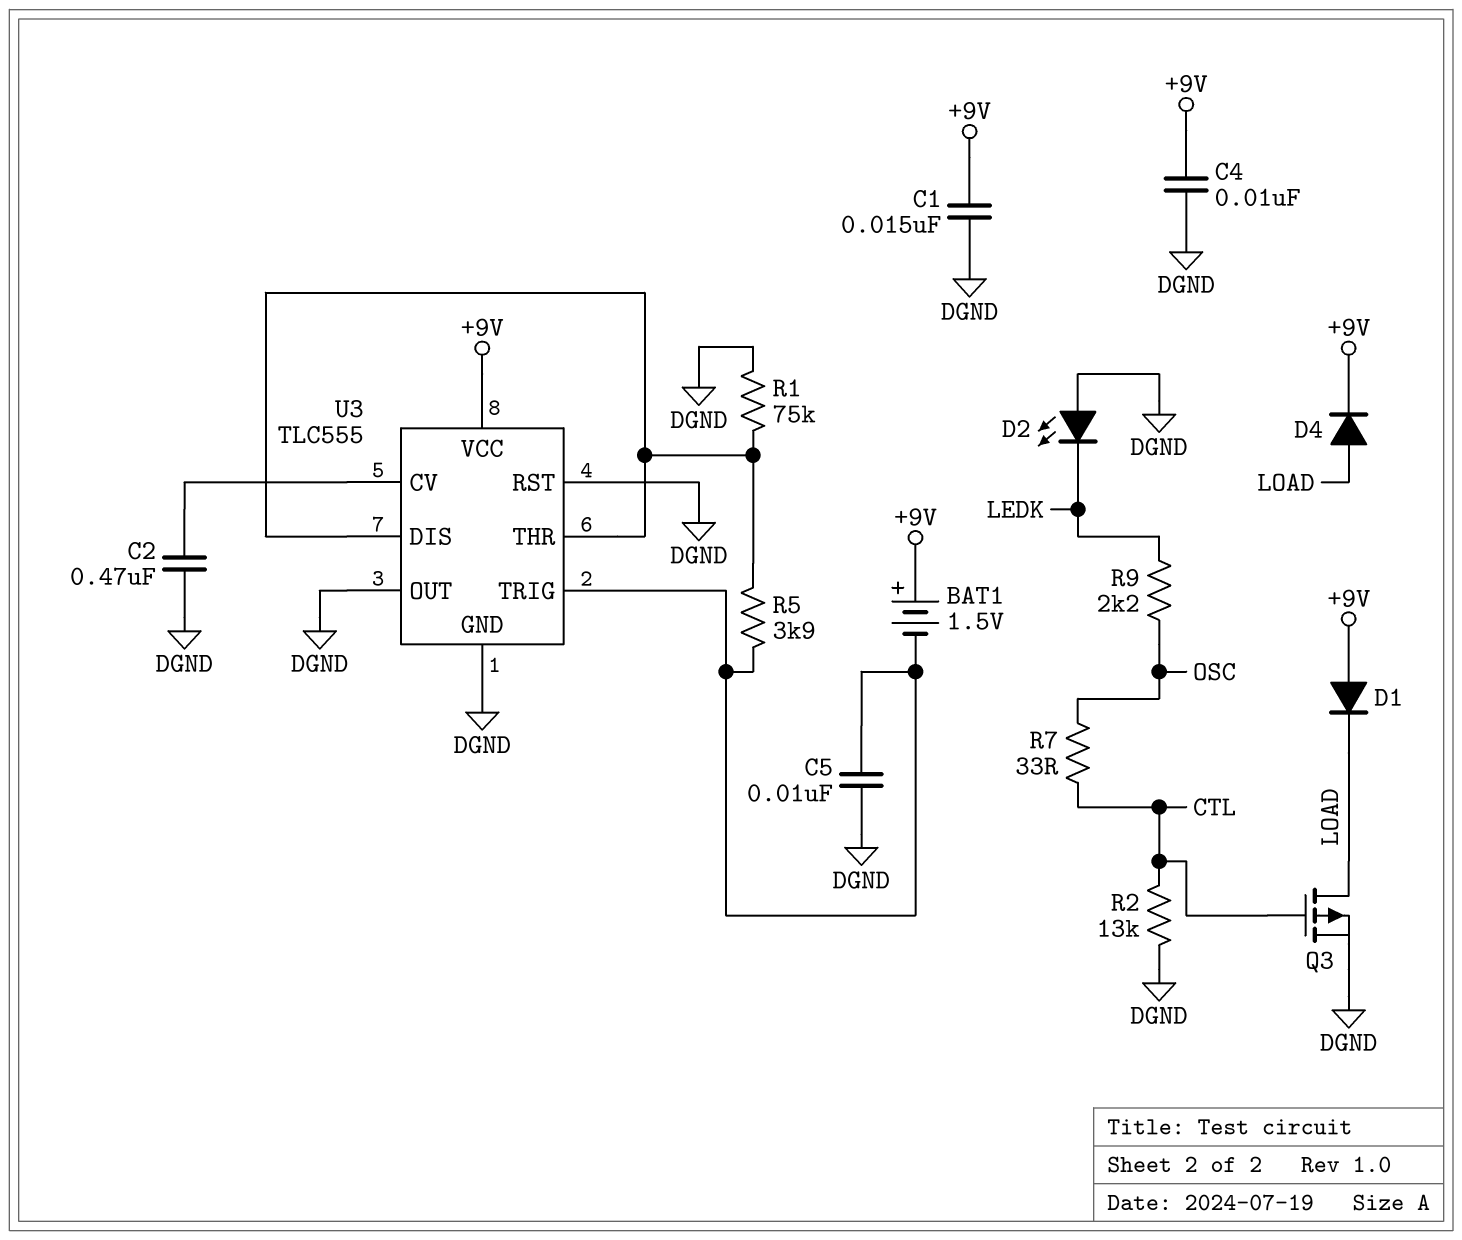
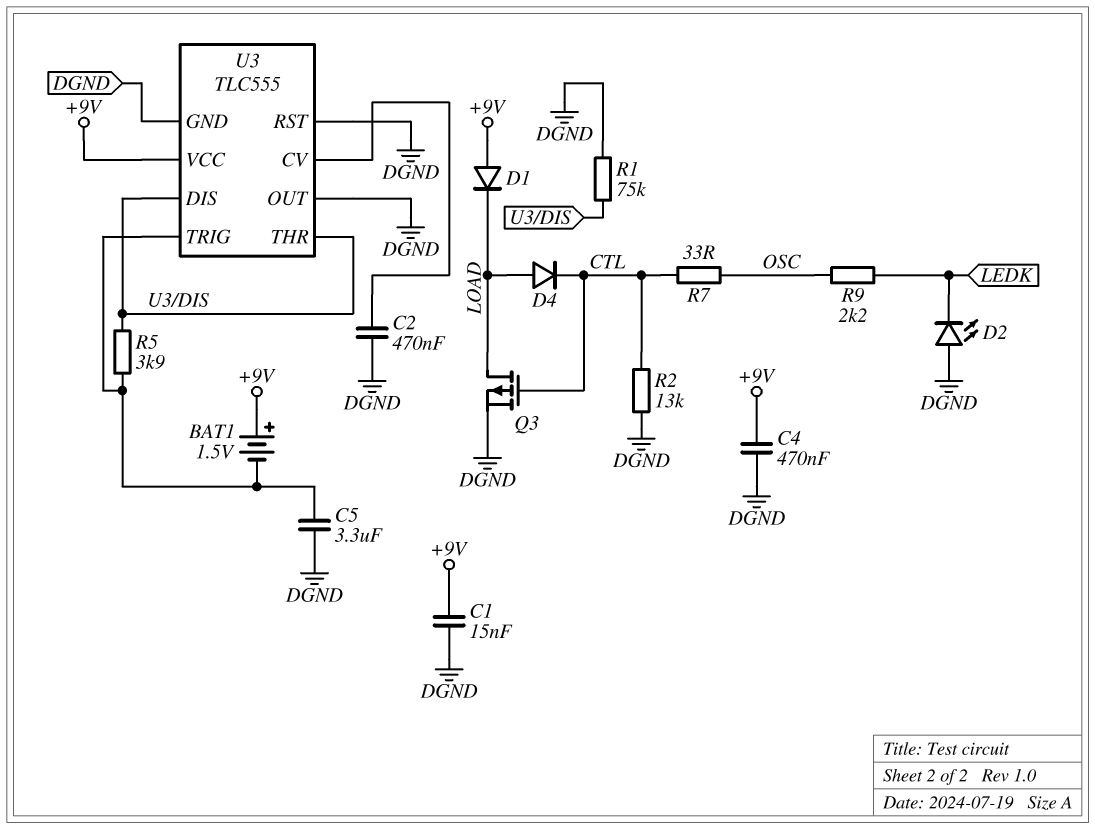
C4: 10nF (+9V, DGND) -> 470nF (+9V, DGND)
C5: 10nF (DGND, U3/TRIG) -> 3.3uF (DGND, U3/TRIG)
D4: diode (A LOAD, K +9V) -> diode (A LOAD, K CTL)

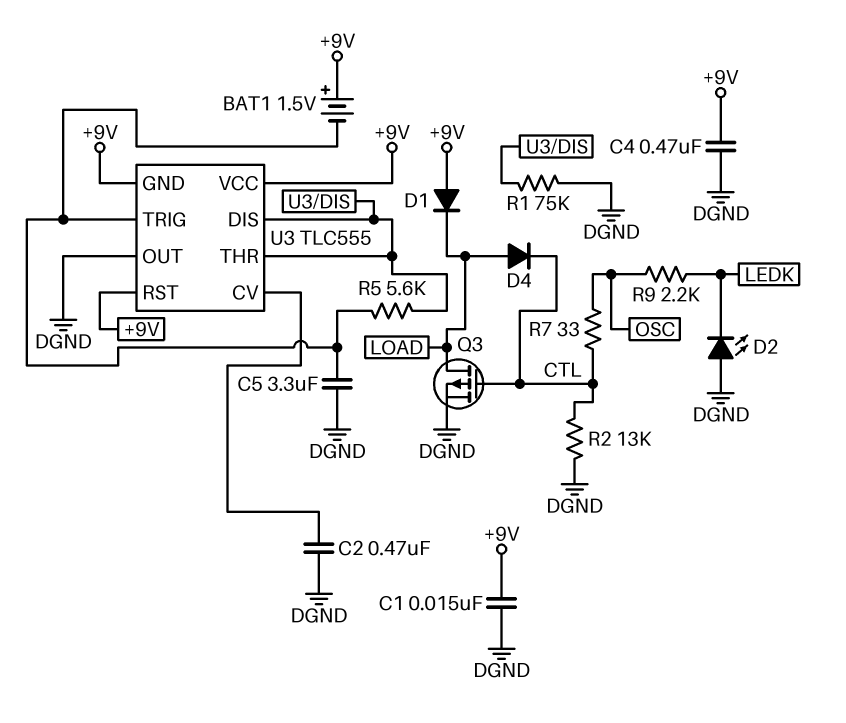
R5: 3.9k (U3/DIS, U3/TRIG) -> 5.6k (U3/DIS, U3/TRIG)
U3 pin GND: DGND -> +9V
U3 pin RST: DGND -> +9V

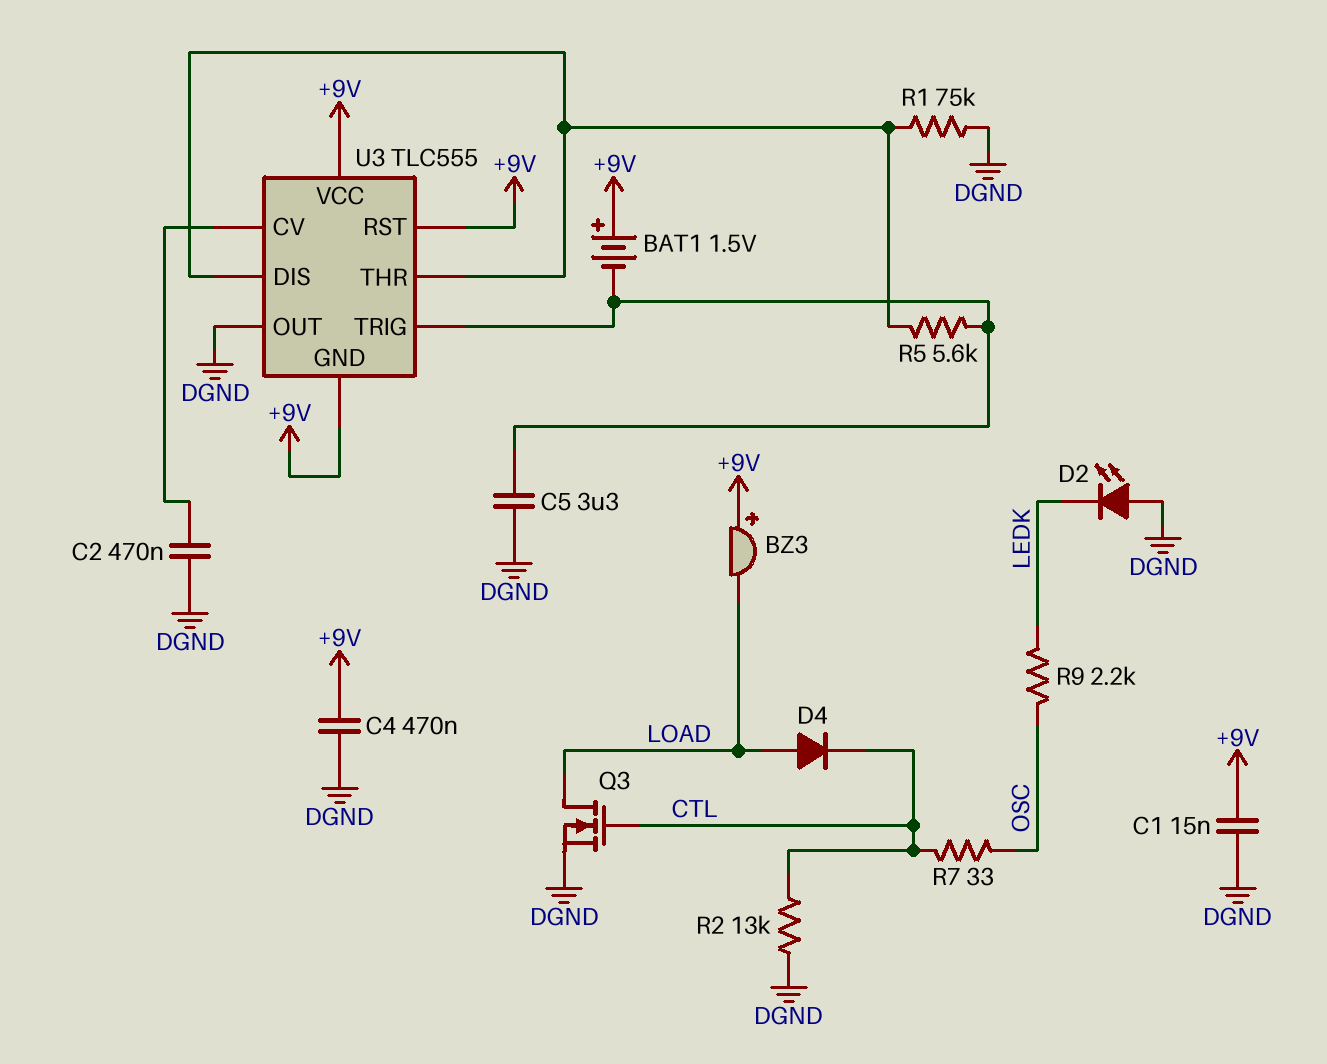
BZ3: none -> buzzer (plus +9V, minus LOAD)
D1: diode (A +9V, K LOAD) -> none
Q3: PMOS (G CTL, D LOAD, S DGND) -> NMOS (G CTL, D LOAD, S DGND)

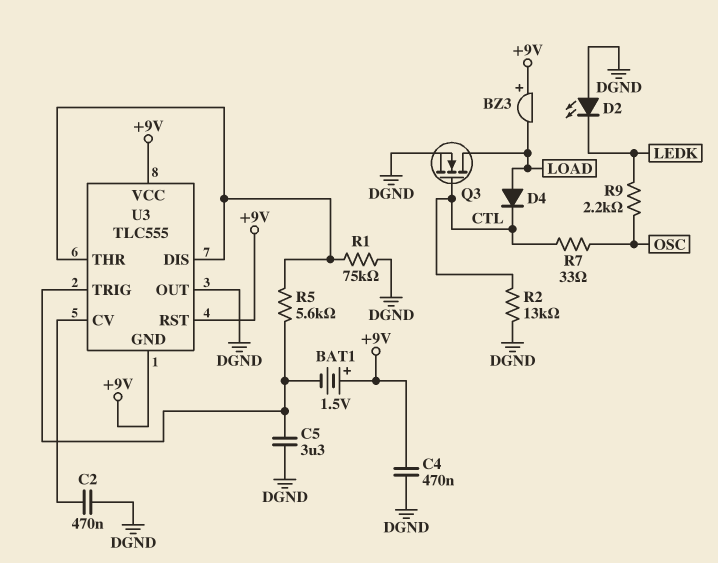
C1: 15nF (+9V, DGND) -> none

